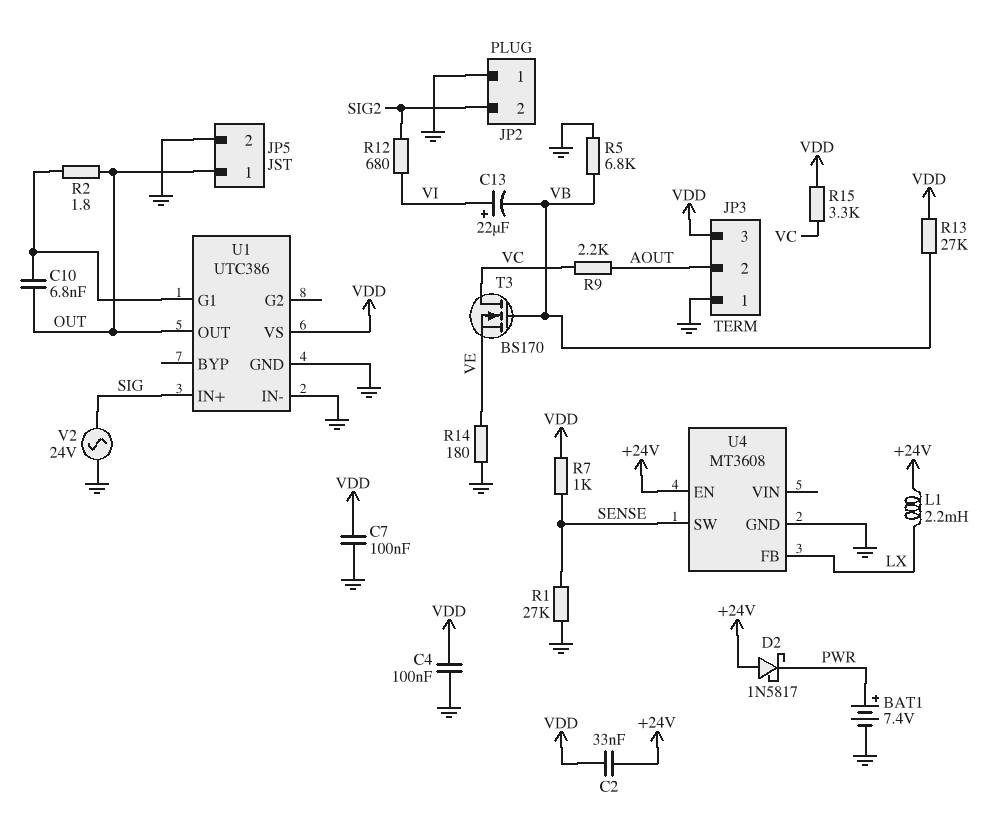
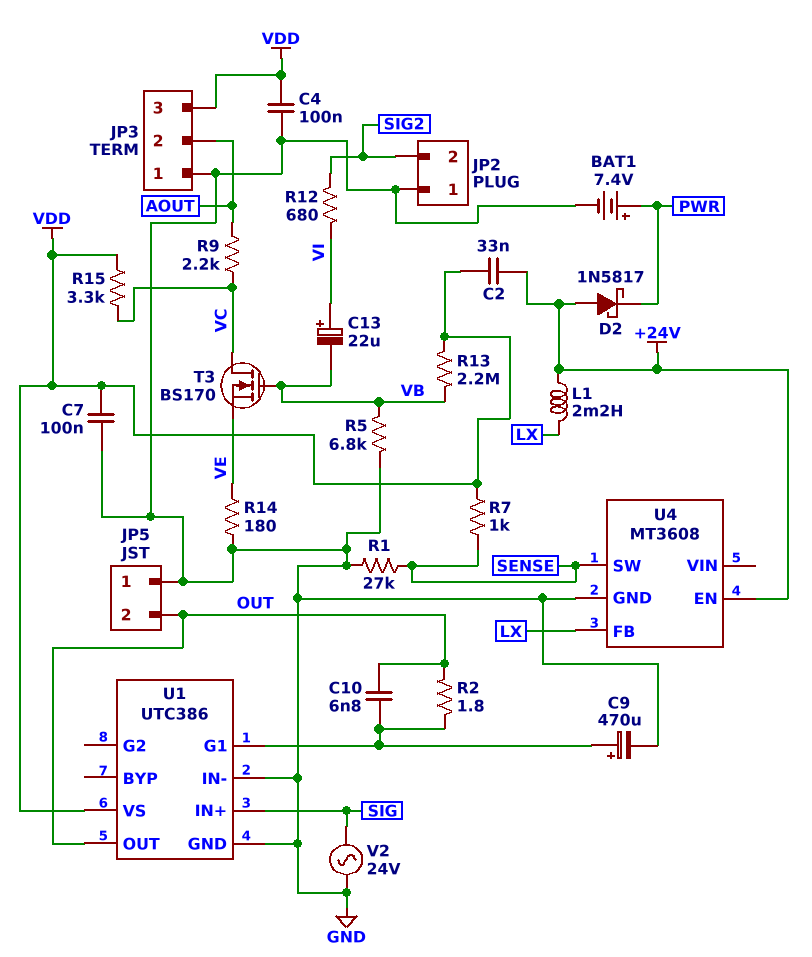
C9: none -> 470uF (plus U1/G1, minus GND)
JP5 pin 1: OUT -> GND
JP5 pin 2: GND -> OUT
R13: 27k (VB, VDD) -> 2.2M (VB, VDD)

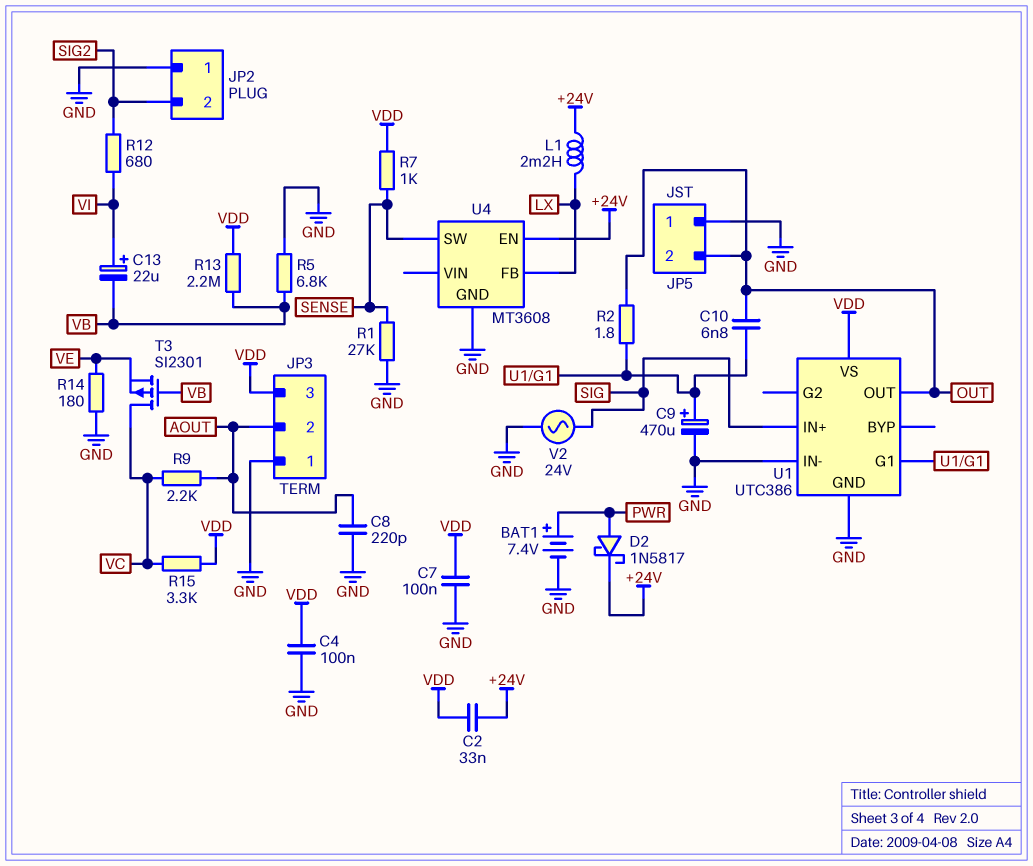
C8: none -> 220pF (AOUT, GND)
D2: schottky 1N5817 (A +24V, K PWR) -> schottky 1N5817 (A PWR, K +24V)
T3: NMOS BS170 (G VB, D VC, S VE) -> PMOS SI2301 (G VB, D VC, S VE)

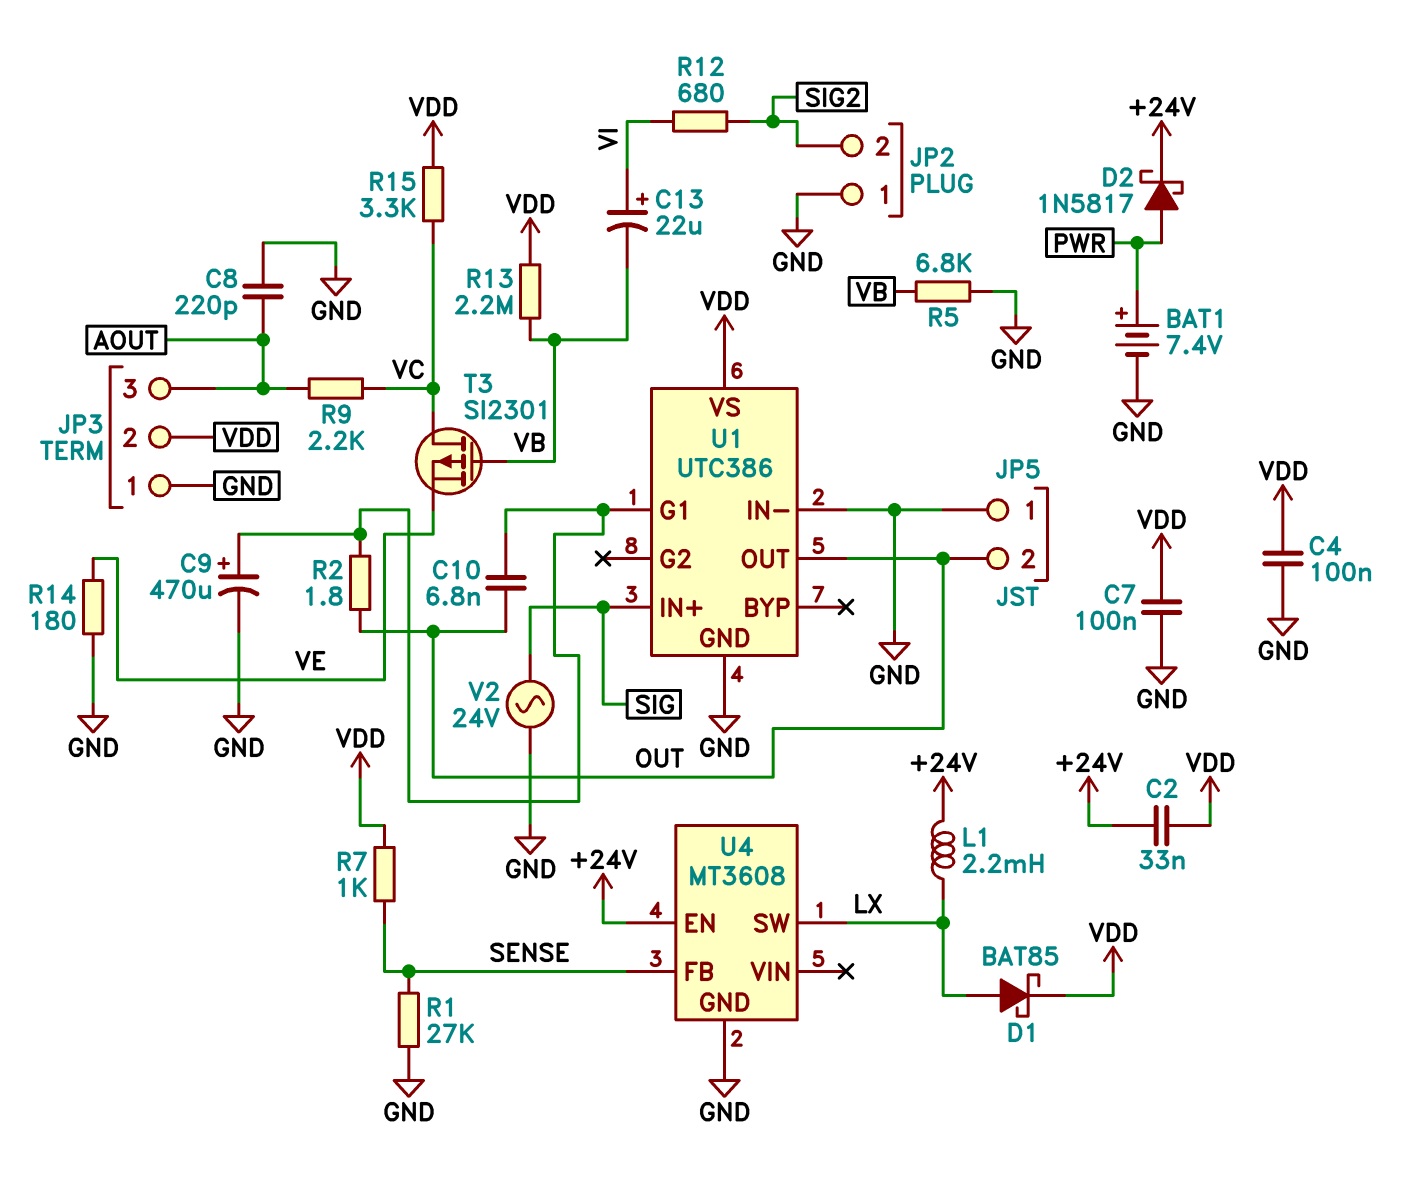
D1: none -> schottky BAT85 (A LX, K VDD)
JP3 pin 2: AOUT -> VDD
JP3 pin 3: VDD -> AOUT
U4 pin FB: LX -> SENSE
U4 pin SW: SENSE -> LX

